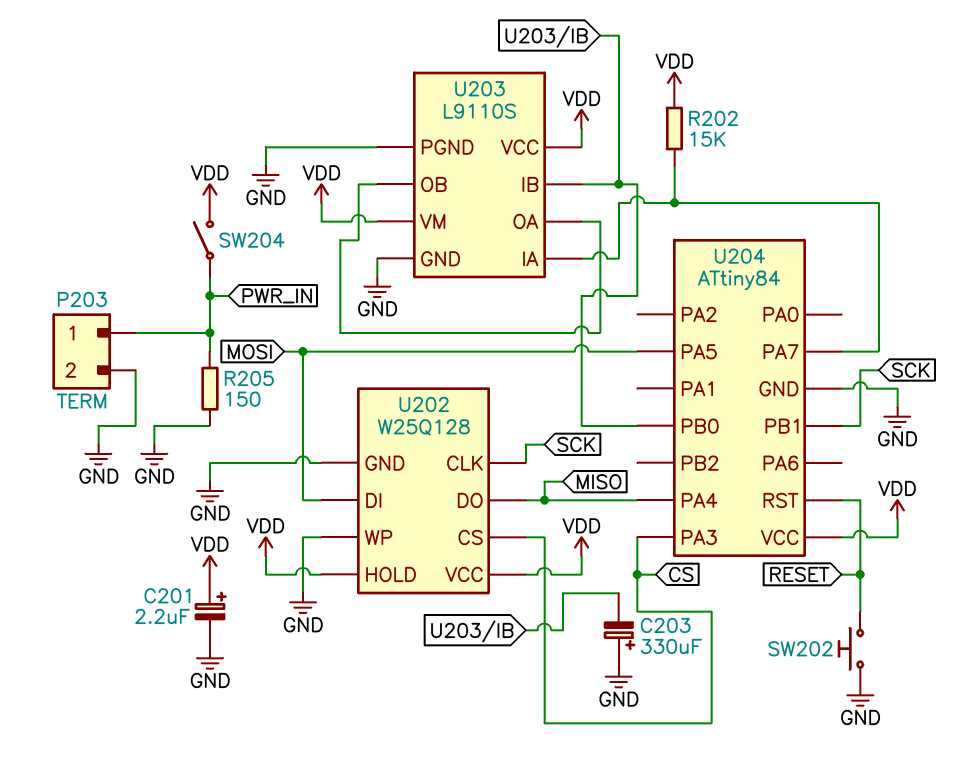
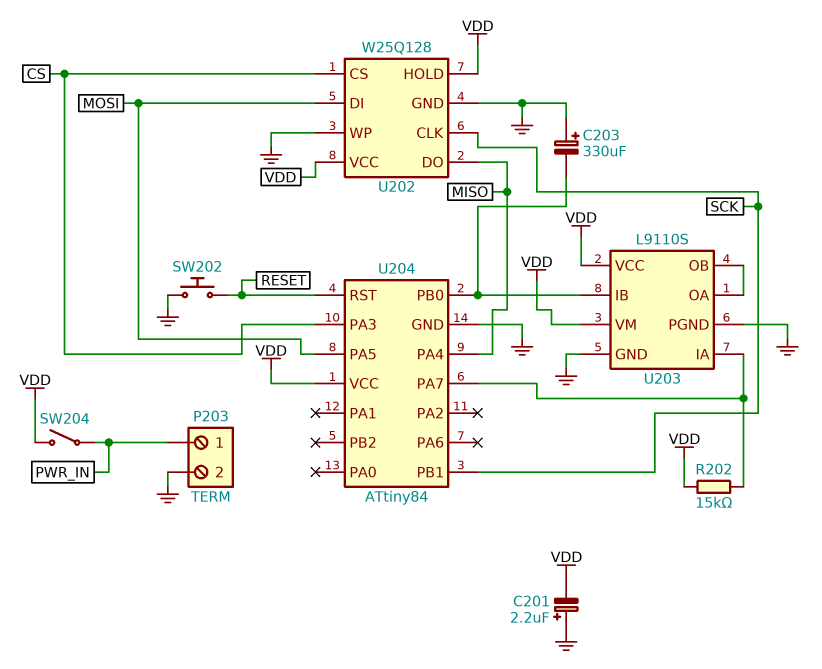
C201: 2.2uF (plus VDD, minus GND) -> 2.2uF (plus GND, minus VDD)
R205: 150 (GND, PWR_IN) -> none

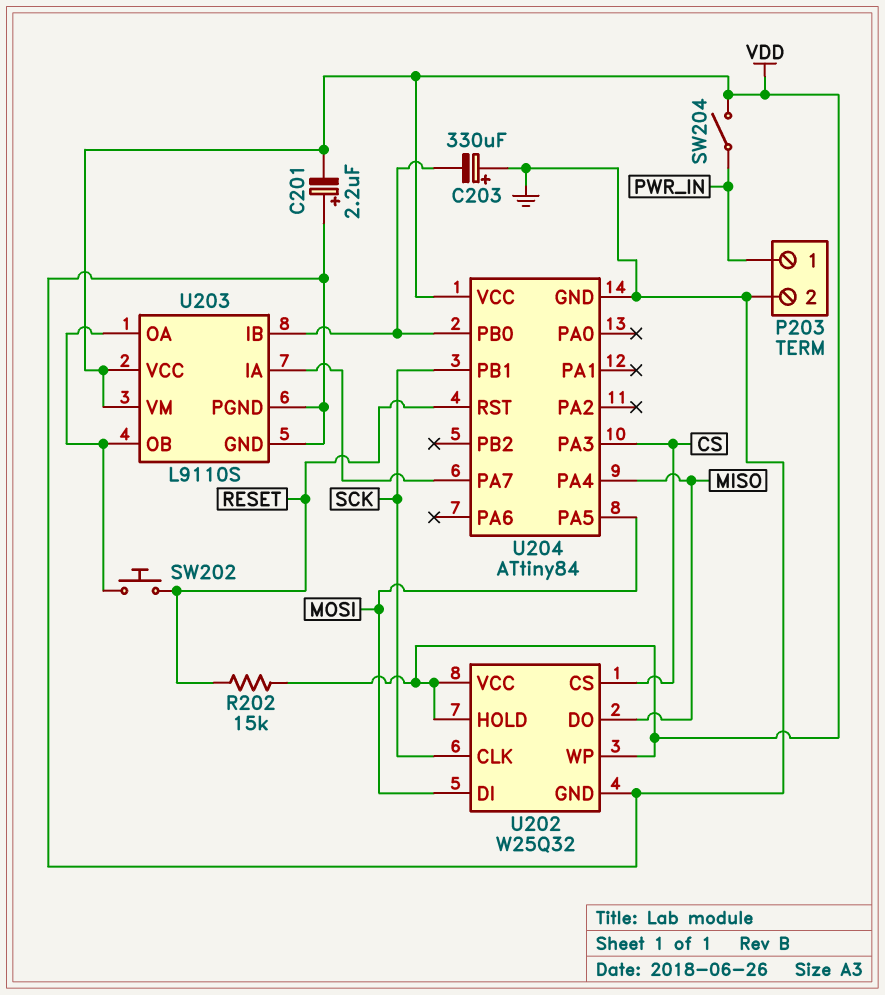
R202: 15k (U203/IA, VDD) -> 15k (RESET, VDD)
SW202: button (GND, RESET) -> button (RESET, U203/OA)
U202: W25Q128 -> W25Q32
U202 pin WP: GND -> VDD

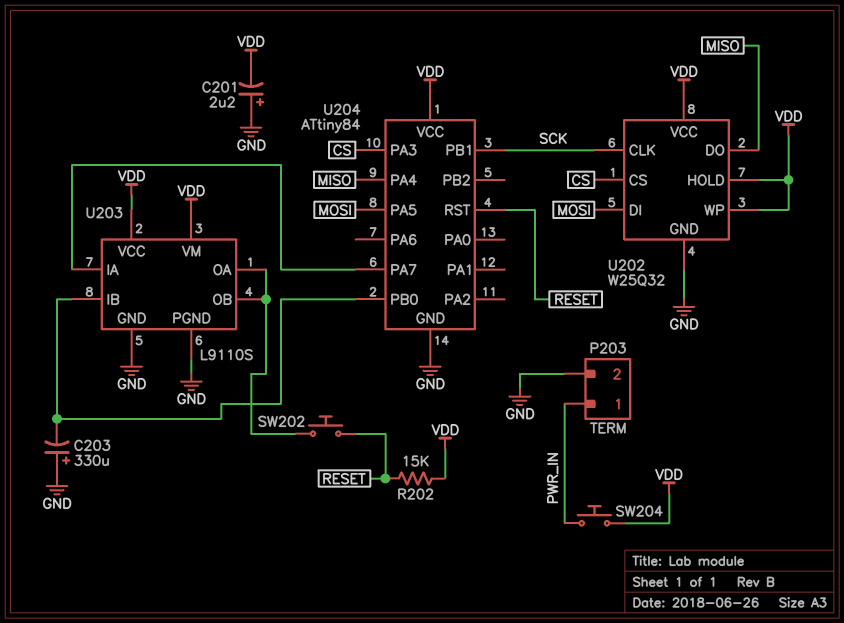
SW204: switch (PWR_IN, VDD) -> button (PWR_IN, VDD)

